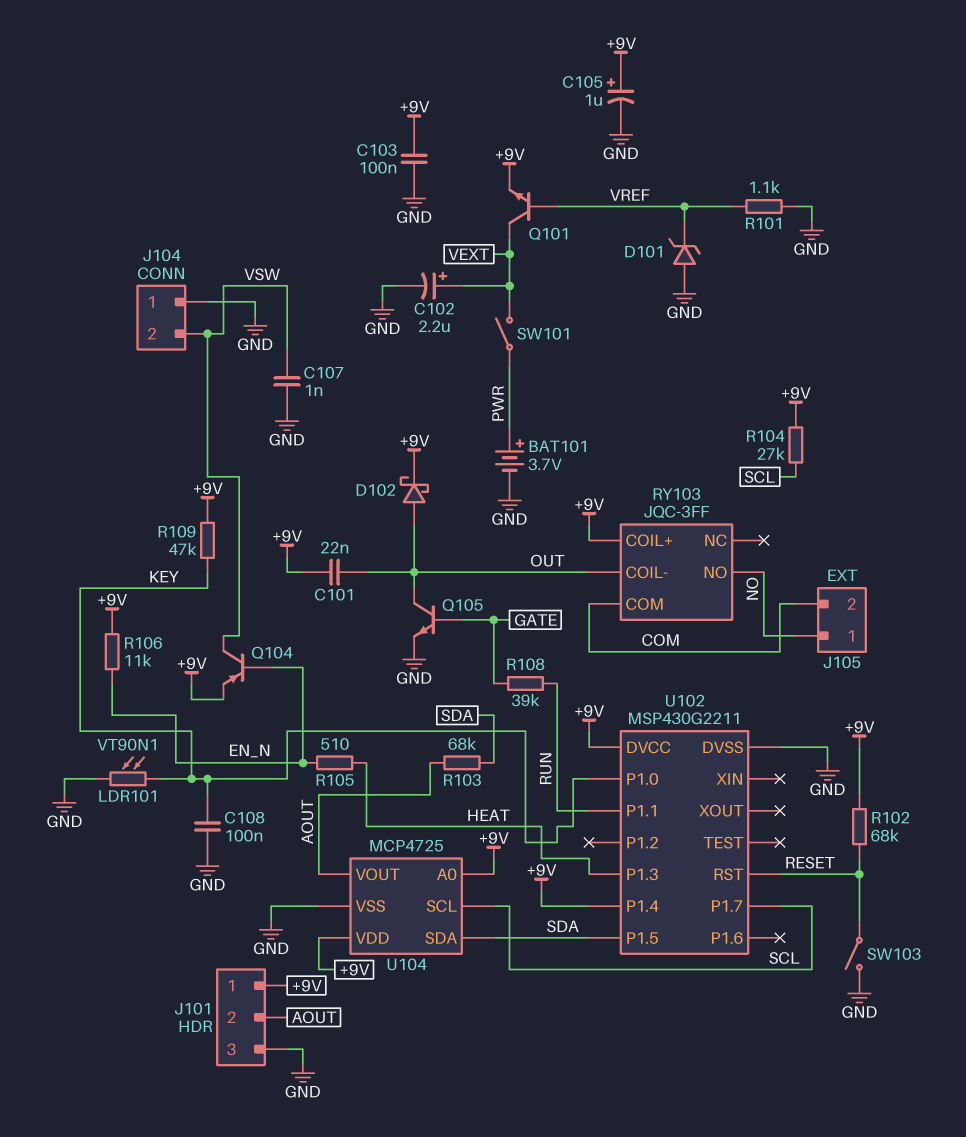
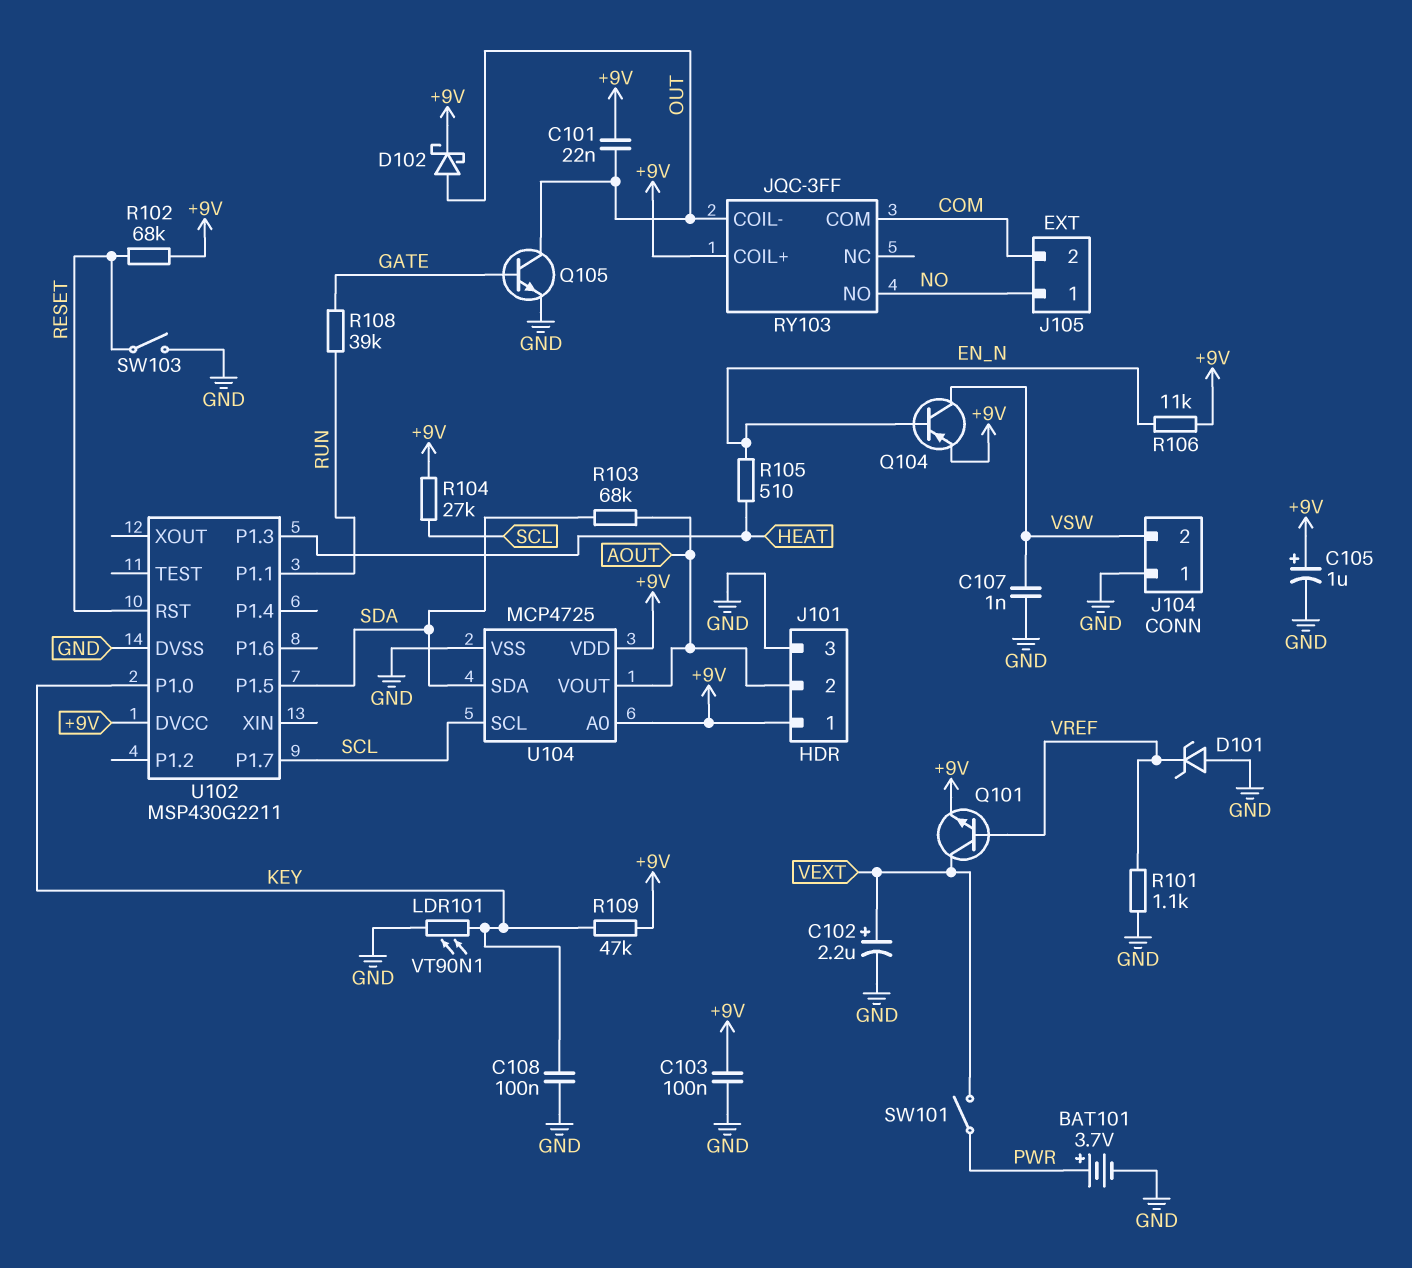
U102 pin P1.4: +9V -> none

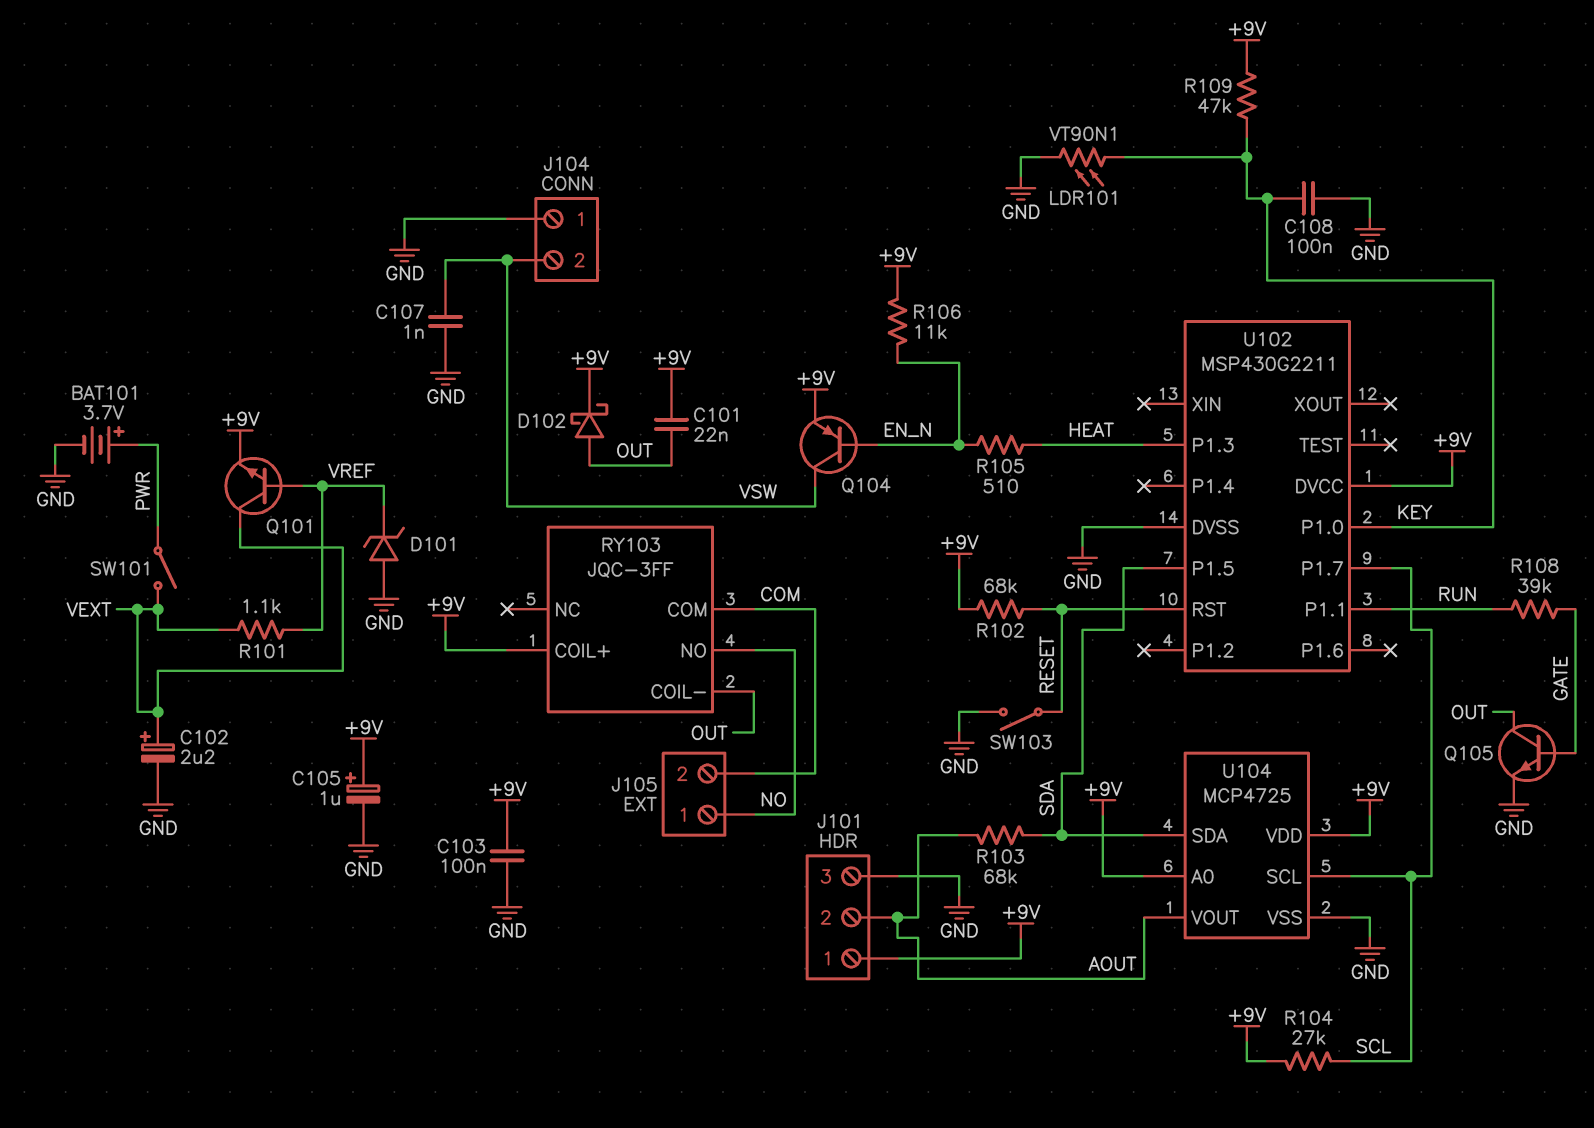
R101: 1.1k (GND, VREF) -> 1.1k (VEXT, VREF)

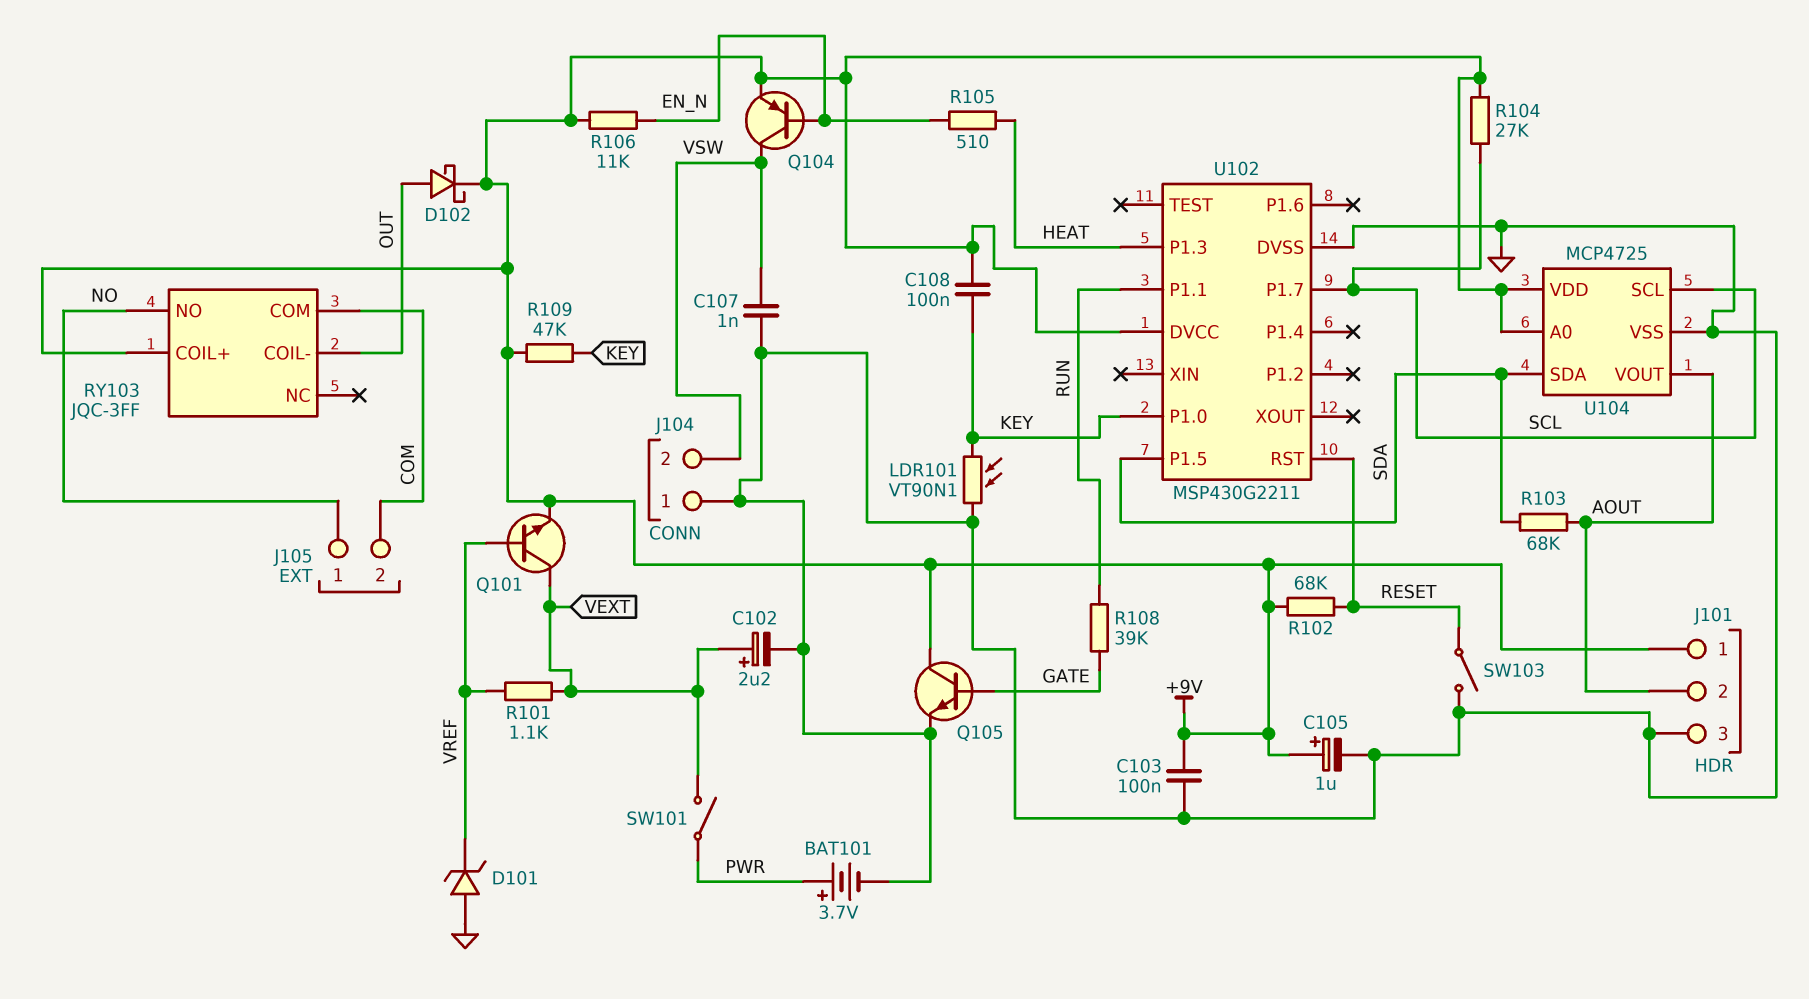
C101: 22nF (+9V, OUT) -> none
C108: 100nF (GND, KEY) -> 100nF (+9V, KEY)
Q105: NPN (B GATE, C OUT, E GND) -> NPN (B GATE, C +9V, E GND)

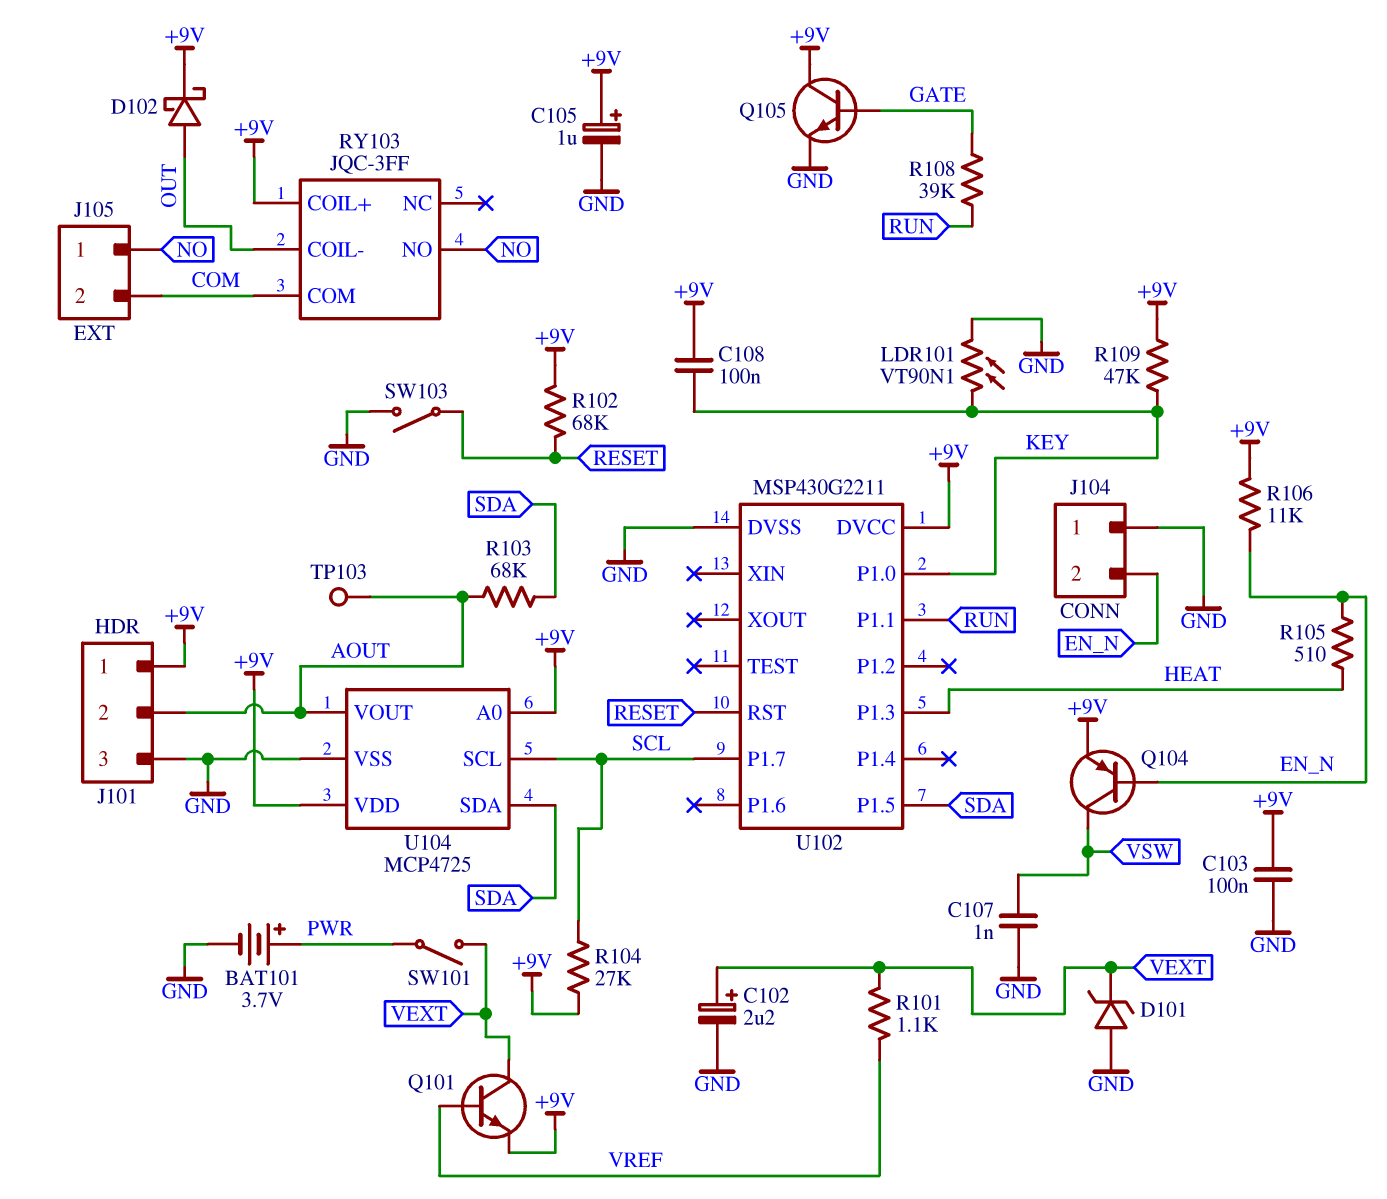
D101: zener (A GND, K VREF) -> zener (A GND, K VEXT)
J104 pin 2: VSW -> EN_N
TP103: none -> test point (AOUT)

